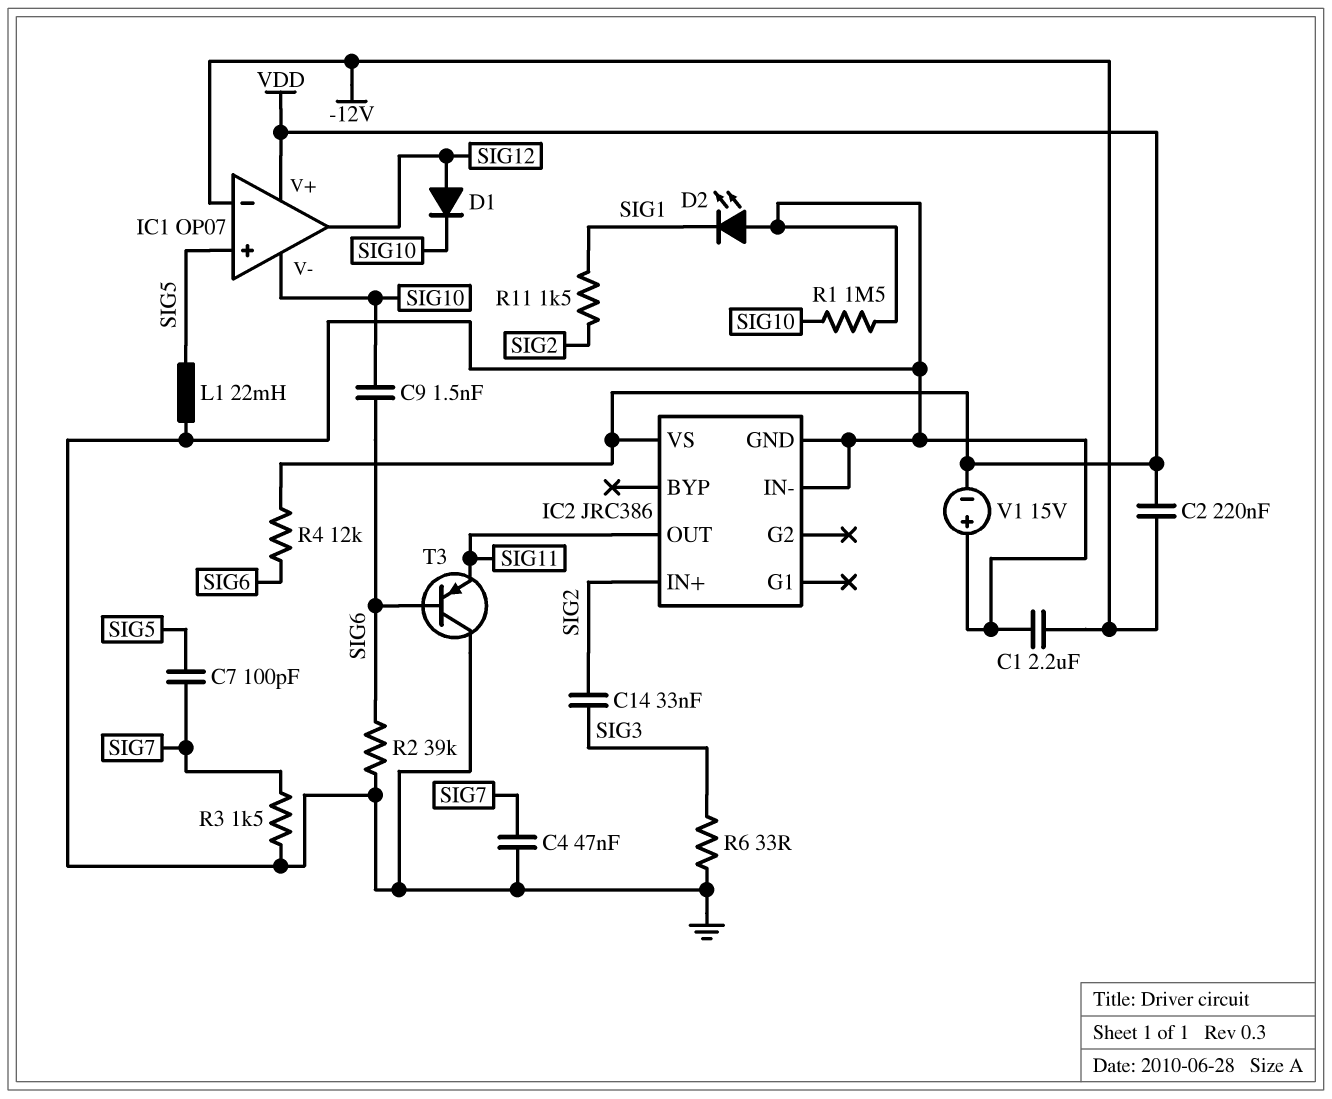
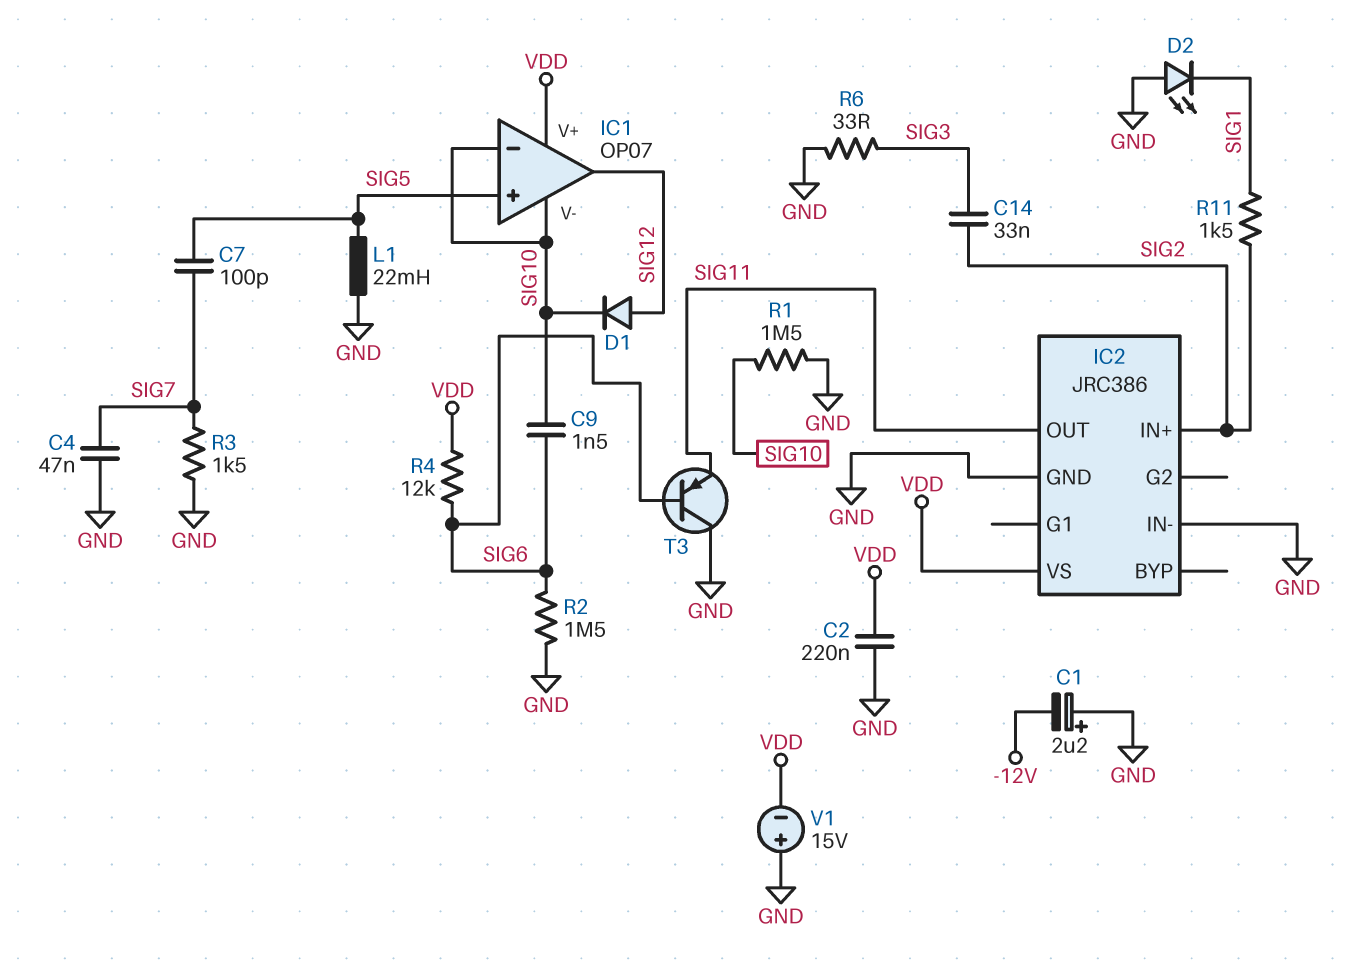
C1: 2.2uF (-12V, GND) -> 2.2uF (plus GND, minus -12V)
C2: 220nF (-12V, VDD) -> 220nF (GND, VDD)
IC1 pin in-: -12V -> SIG10
R2: 39k (GND, SIG6) -> 1.5M (GND, SIG6)

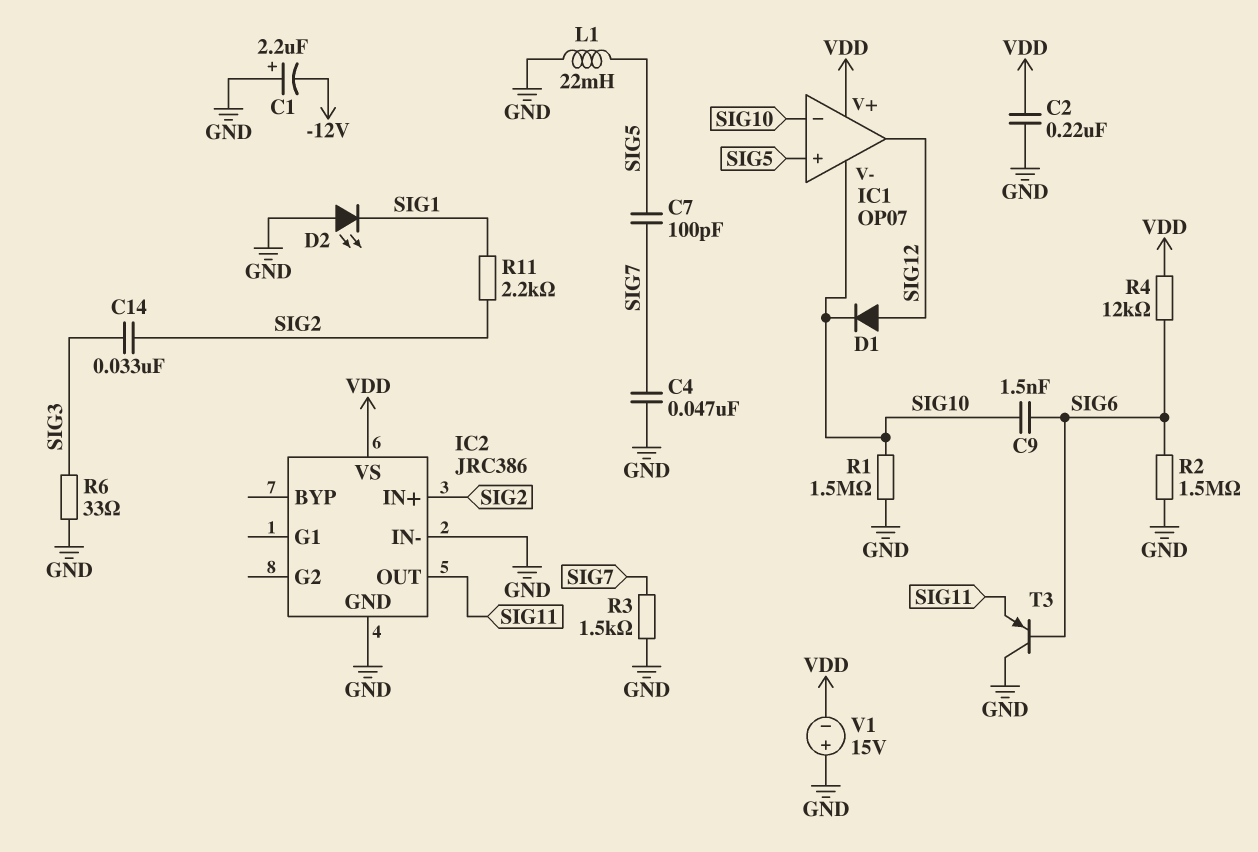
R11: 1.5k (SIG1, SIG2) -> 2.2k (SIG1, SIG2)

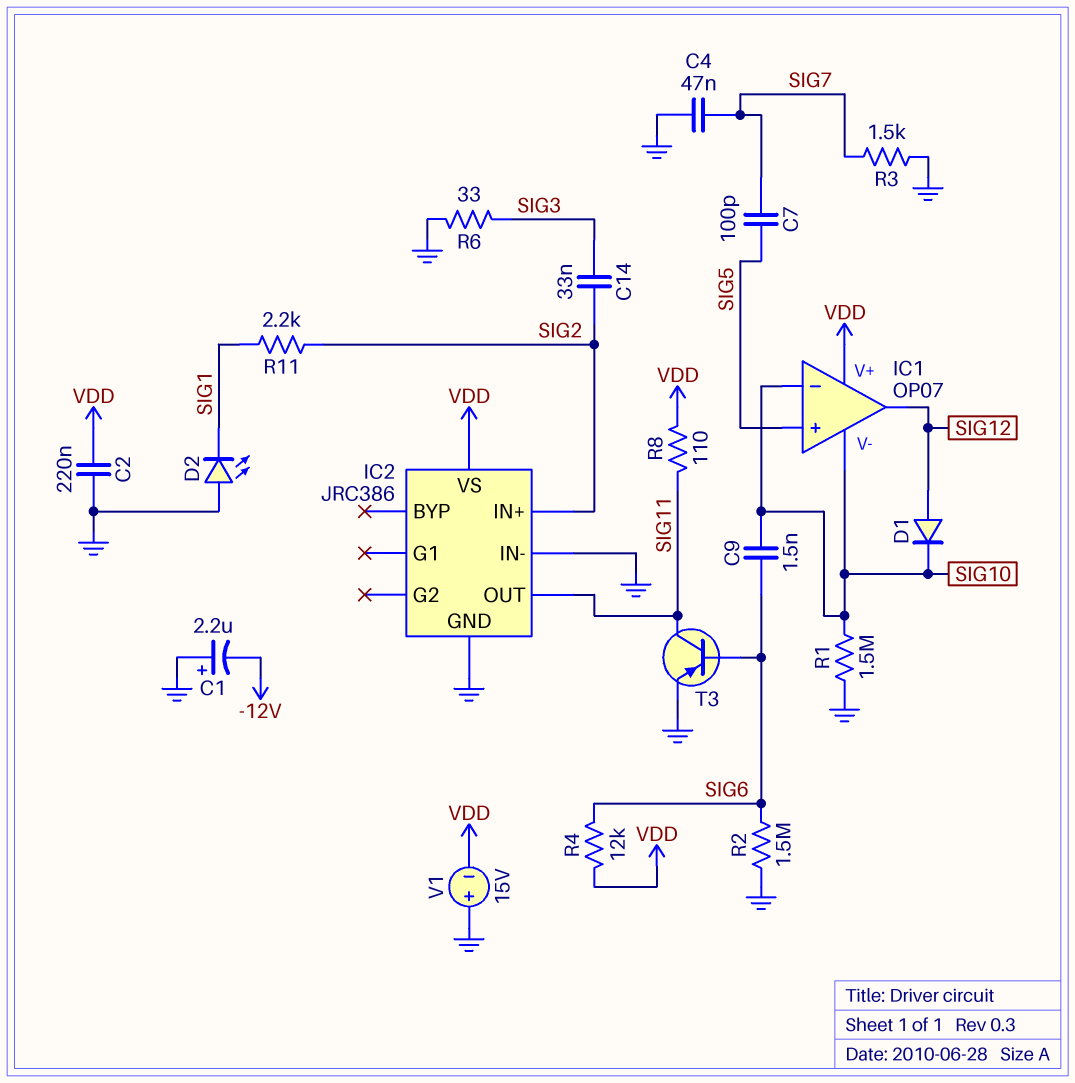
L1: 22mH (GND, SIG5) -> none
R8: none -> 110 (SIG11, VDD)
T3: PNP (B SIG6, C GND, E SIG11) -> PNP (B SIG6, C SIG11, E GND)

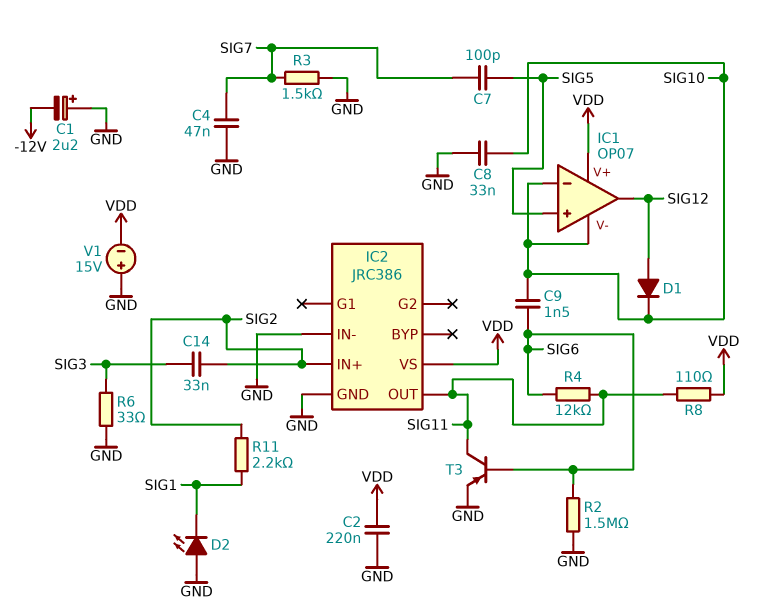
C8: none -> 33nF (GND, SIG10)
R1: 1.5M (GND, SIG10) -> none
R4: 12k (SIG6, VDD) -> 12k (SIG6, SIG11)

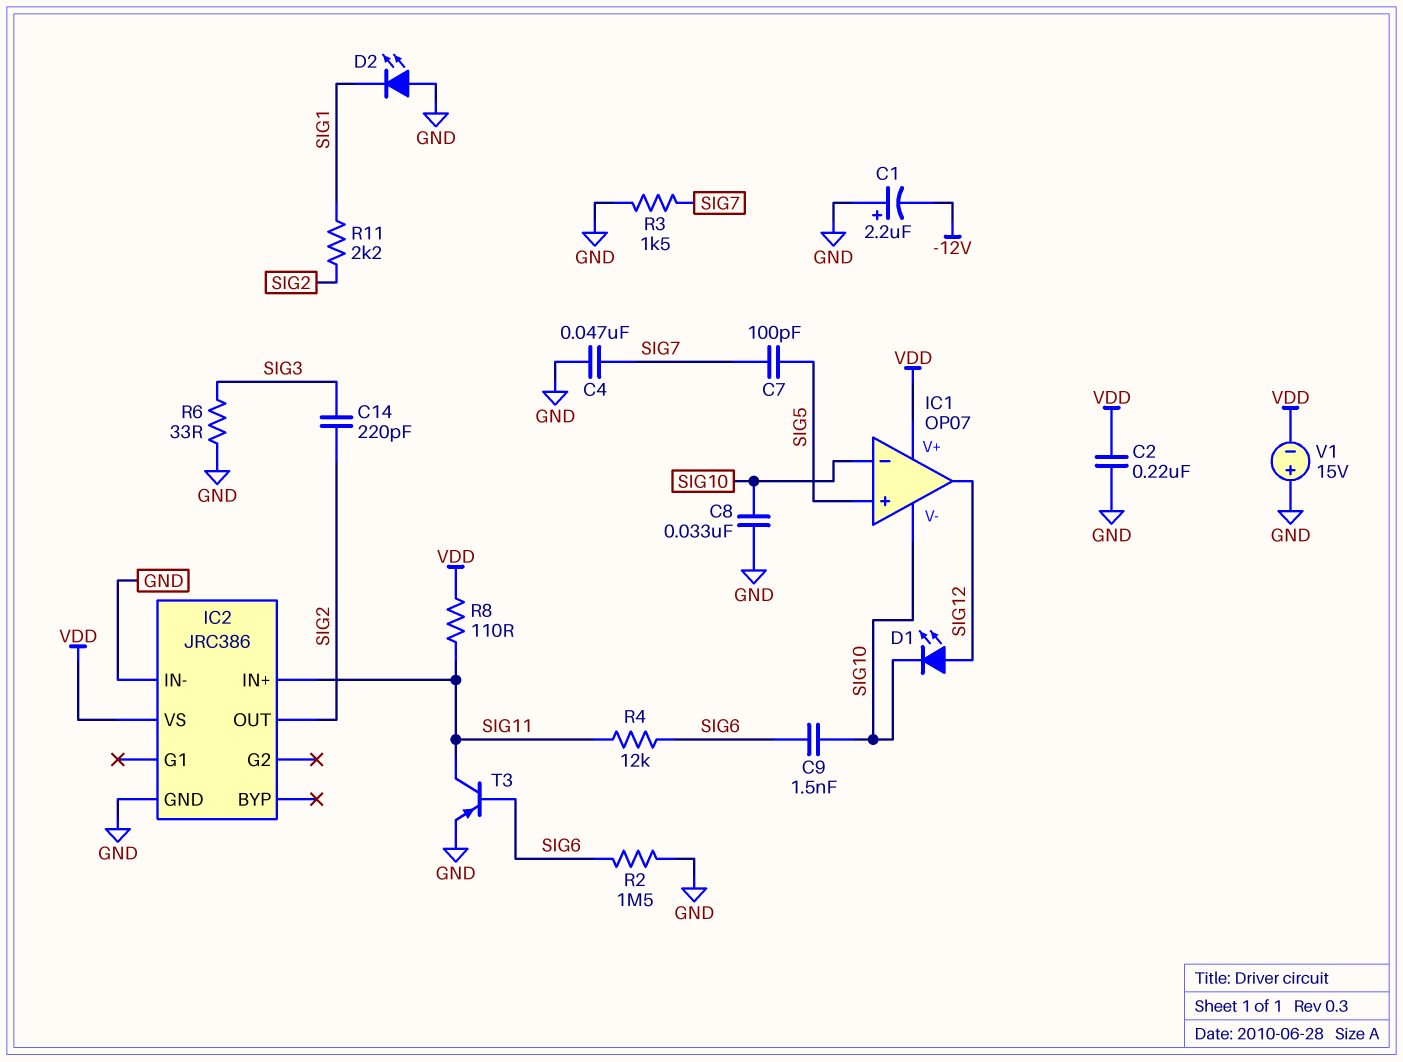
C14: 33nF (SIG2, SIG3) -> 220pF (SIG2, SIG3)
D1: diode (A SIG12, K SIG10) -> LED (A SIG12, K SIG10)
IC2 pin IN+: SIG2 -> SIG11
IC2 pin OUT: SIG11 -> SIG2

